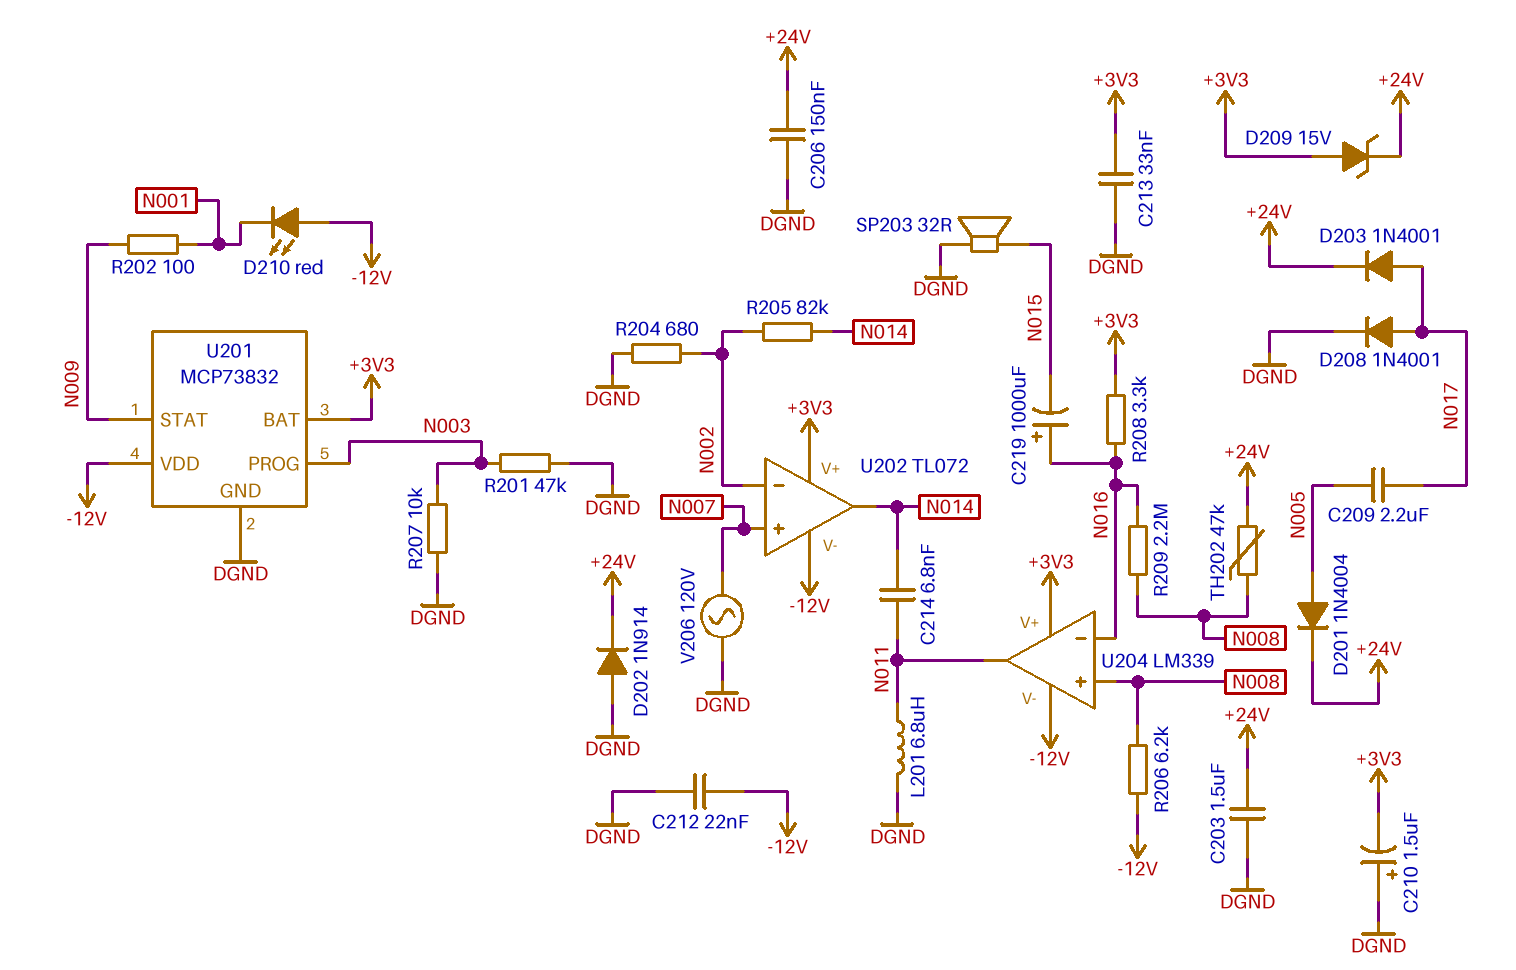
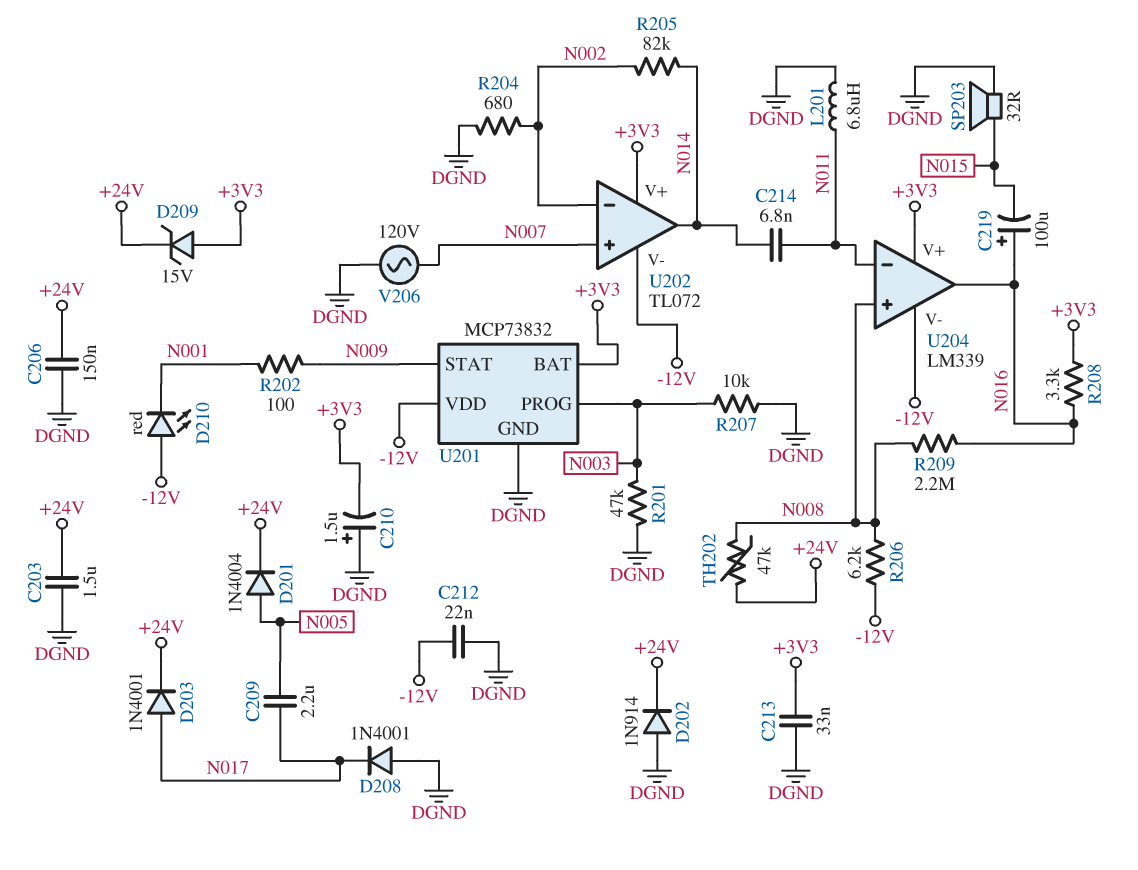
C219: 1000uF (plus N016, minus N015) -> 100uF (plus N016, minus N015)
D208: diode 1N4001 (A N017, K DGND) -> diode 1N4001 (A DGND, K N017)
U204 pin in-: N016 -> N011
U204 pin out: N011 -> N016

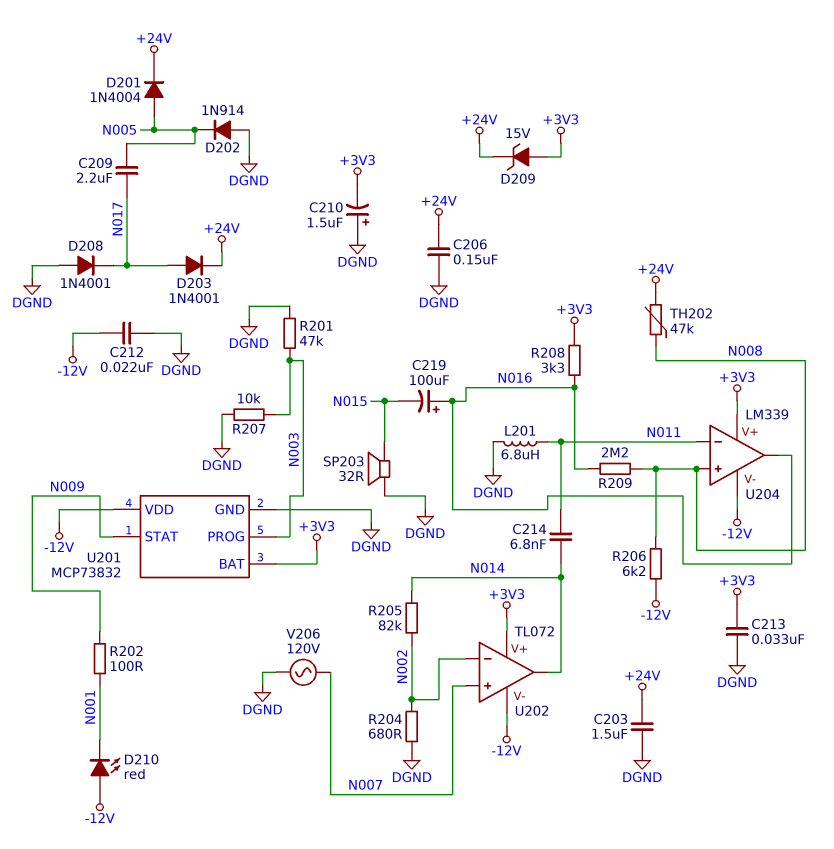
D202: diode 1N914 (A DGND, K +24V) -> diode 1N914 (A DGND, K N005)

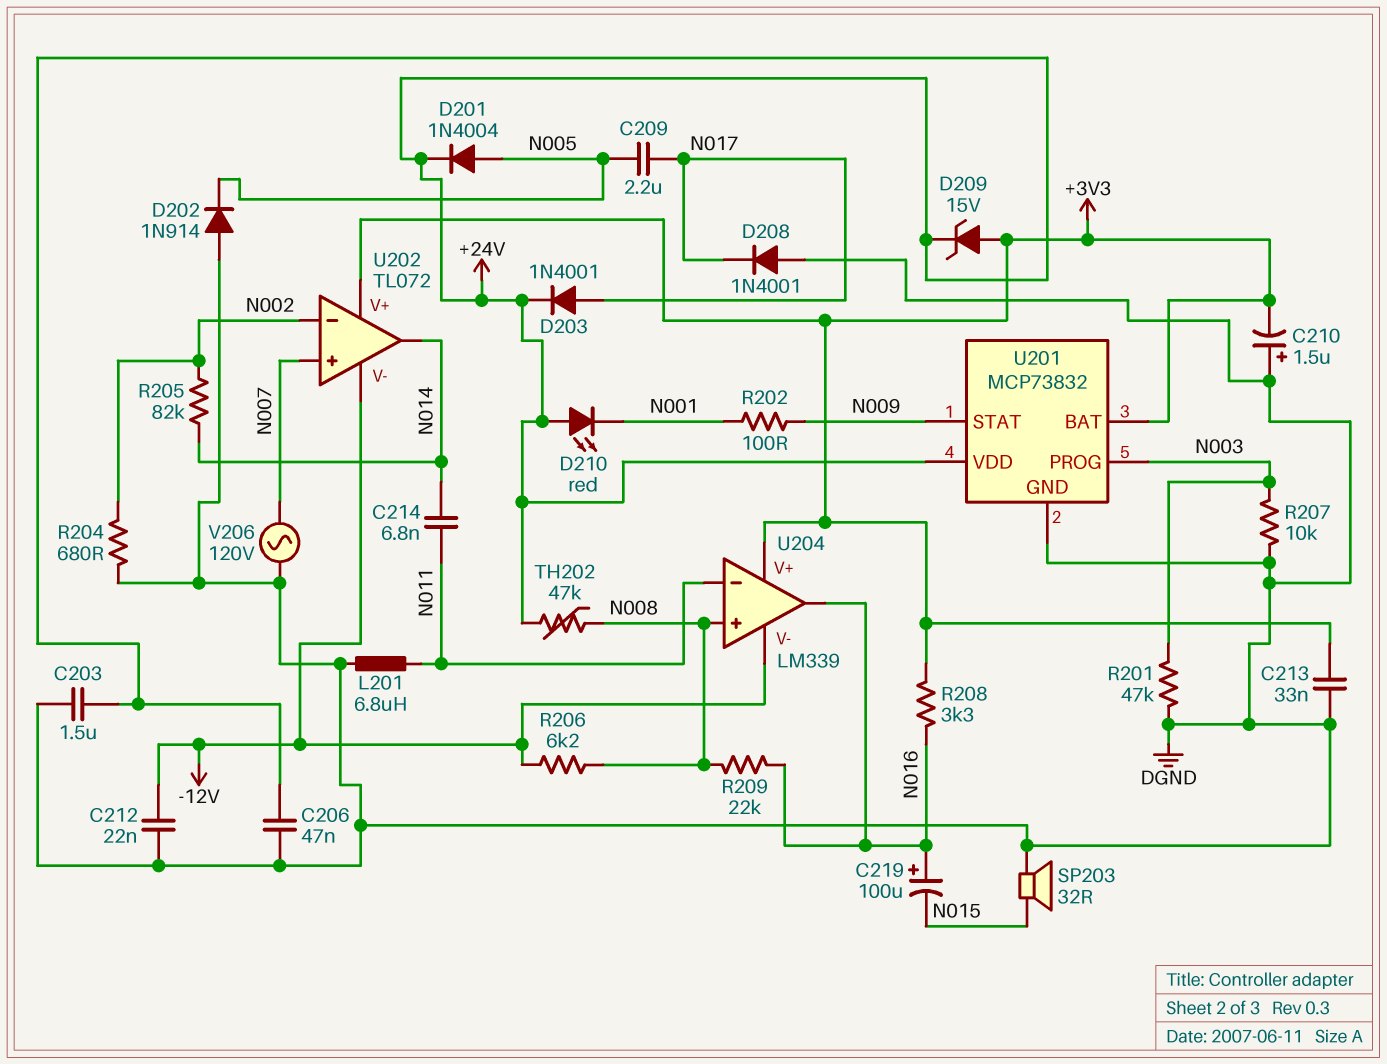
C206: 150nF (+24V, DGND) -> 47nF (+24V, DGND)
D210: LED red (A -12V, K N001) -> LED red (A +24V, K N001)
R209: 2.2M (N008, N016) -> 22k (N008, N016)
U201 pin VDD: -12V -> +24V

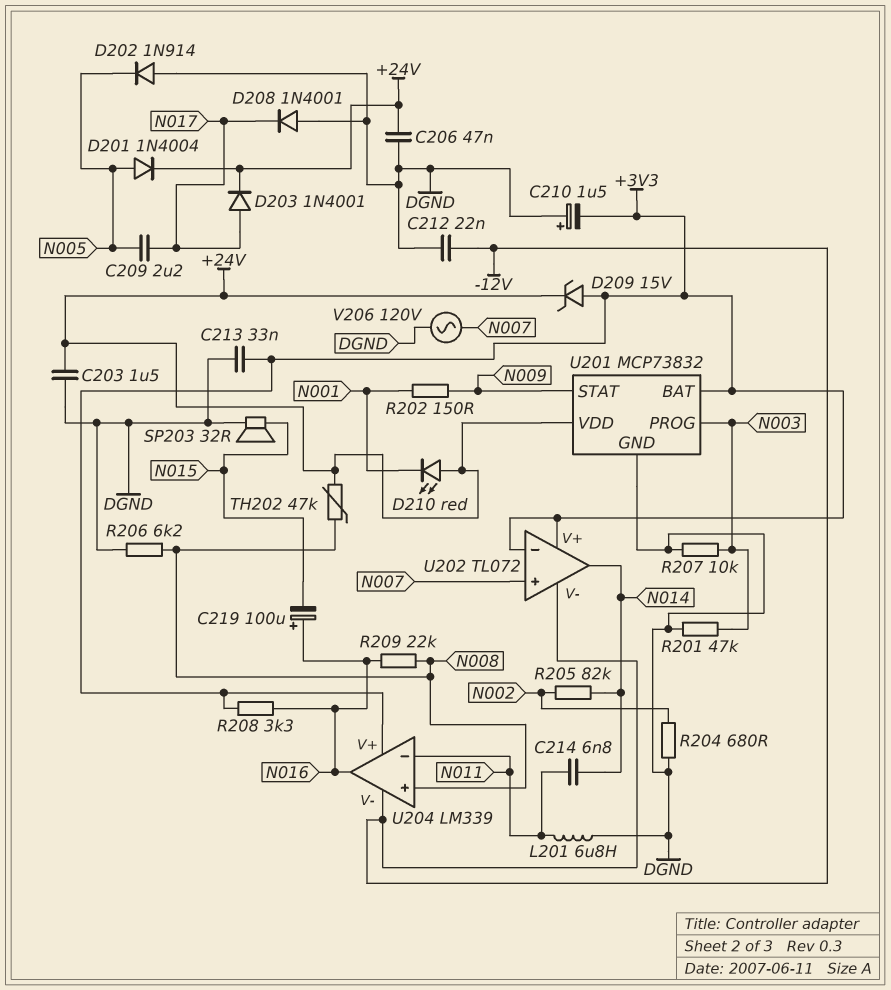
R202: 100 (N001, N009) -> 150 (N001, N009)
R206: 6.2k (-12V, N008) -> 6.2k (DGND, N008)
U202 pin in-: N002 -> +3V3

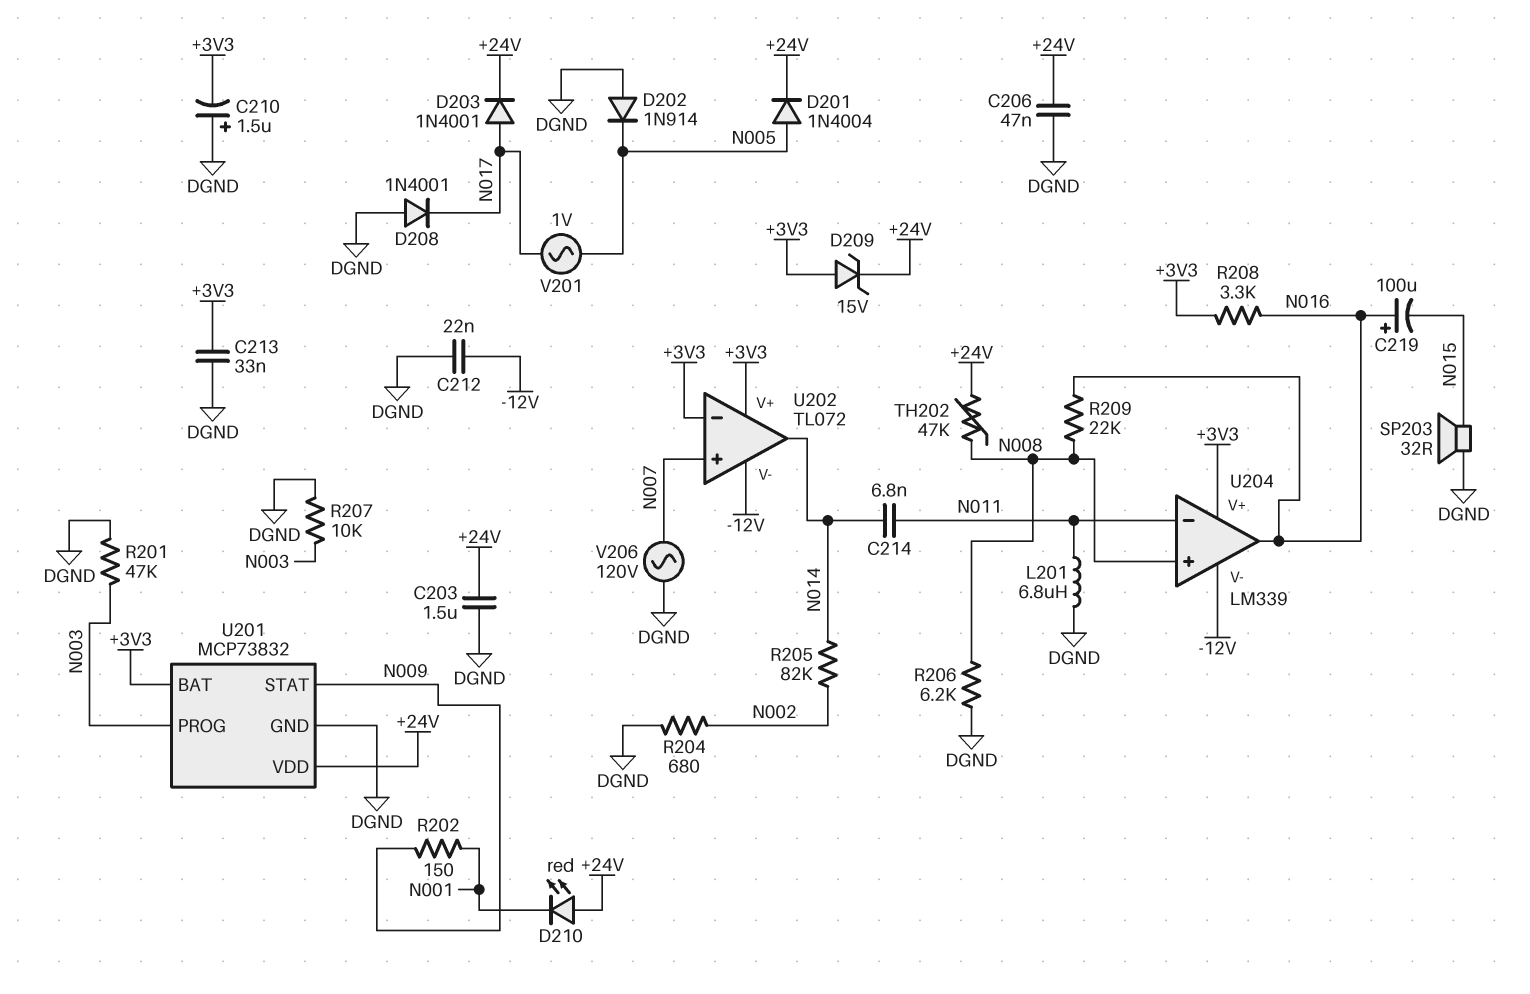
C209: 2.2uF (N005, N017) -> none
V201: none -> AC 1V (N005, N017)

